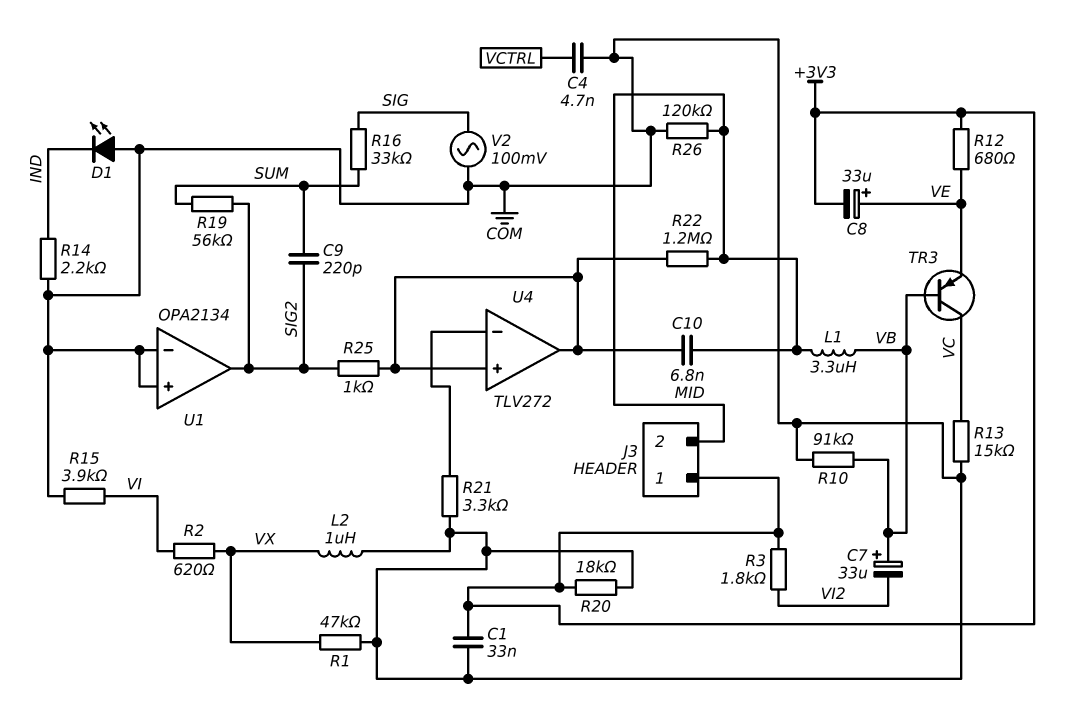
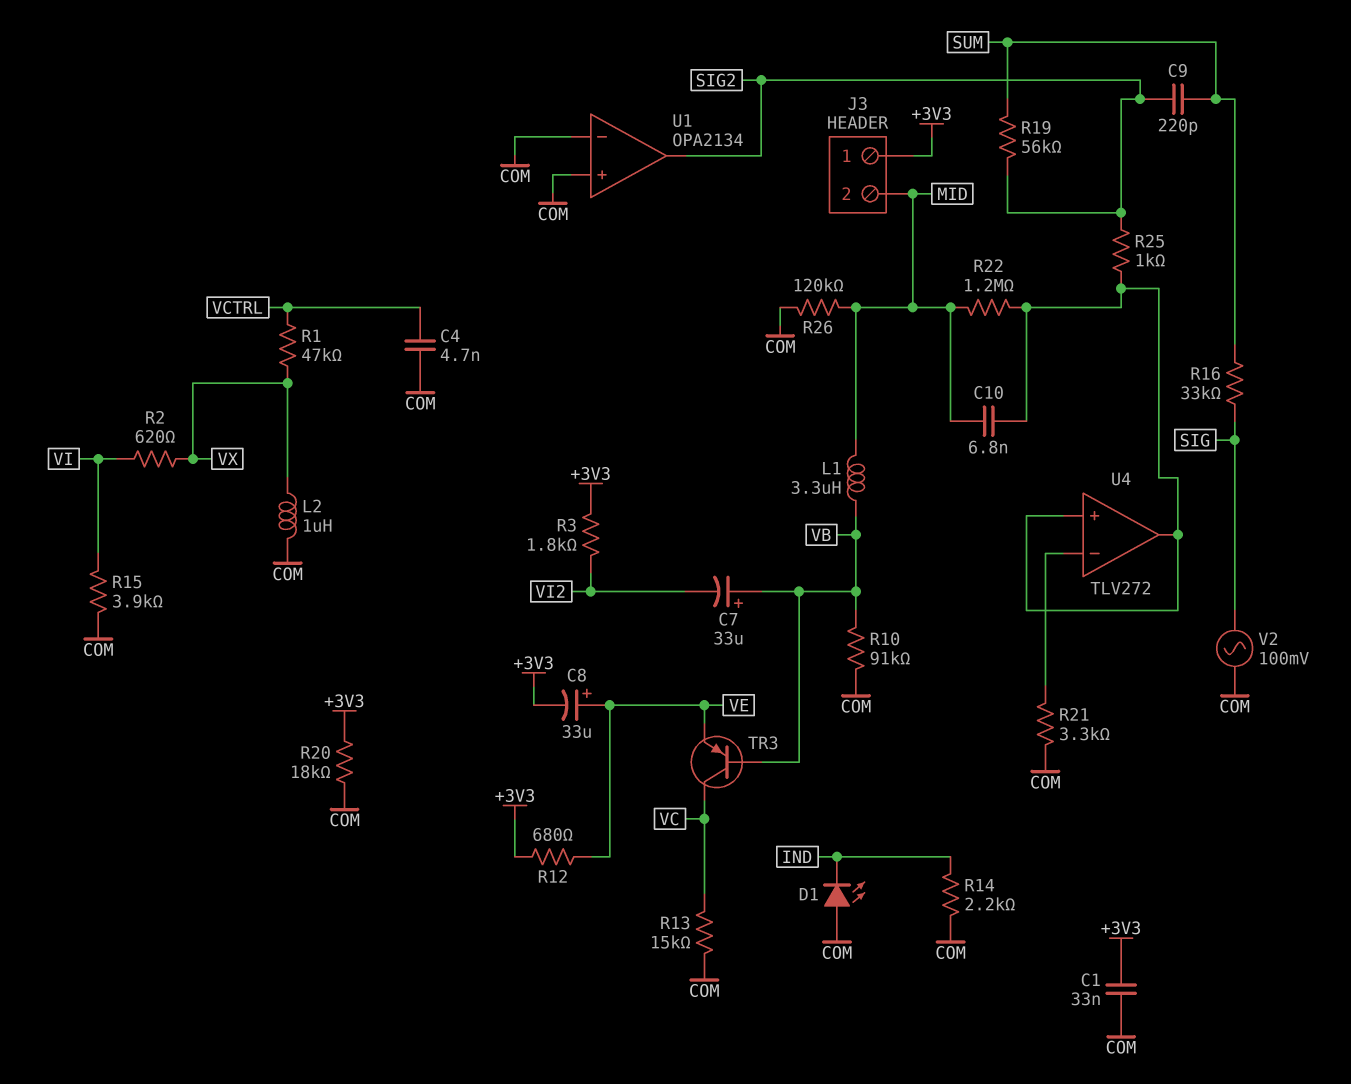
R1: 47k (COM, VX) -> 47k (VCTRL, VX)

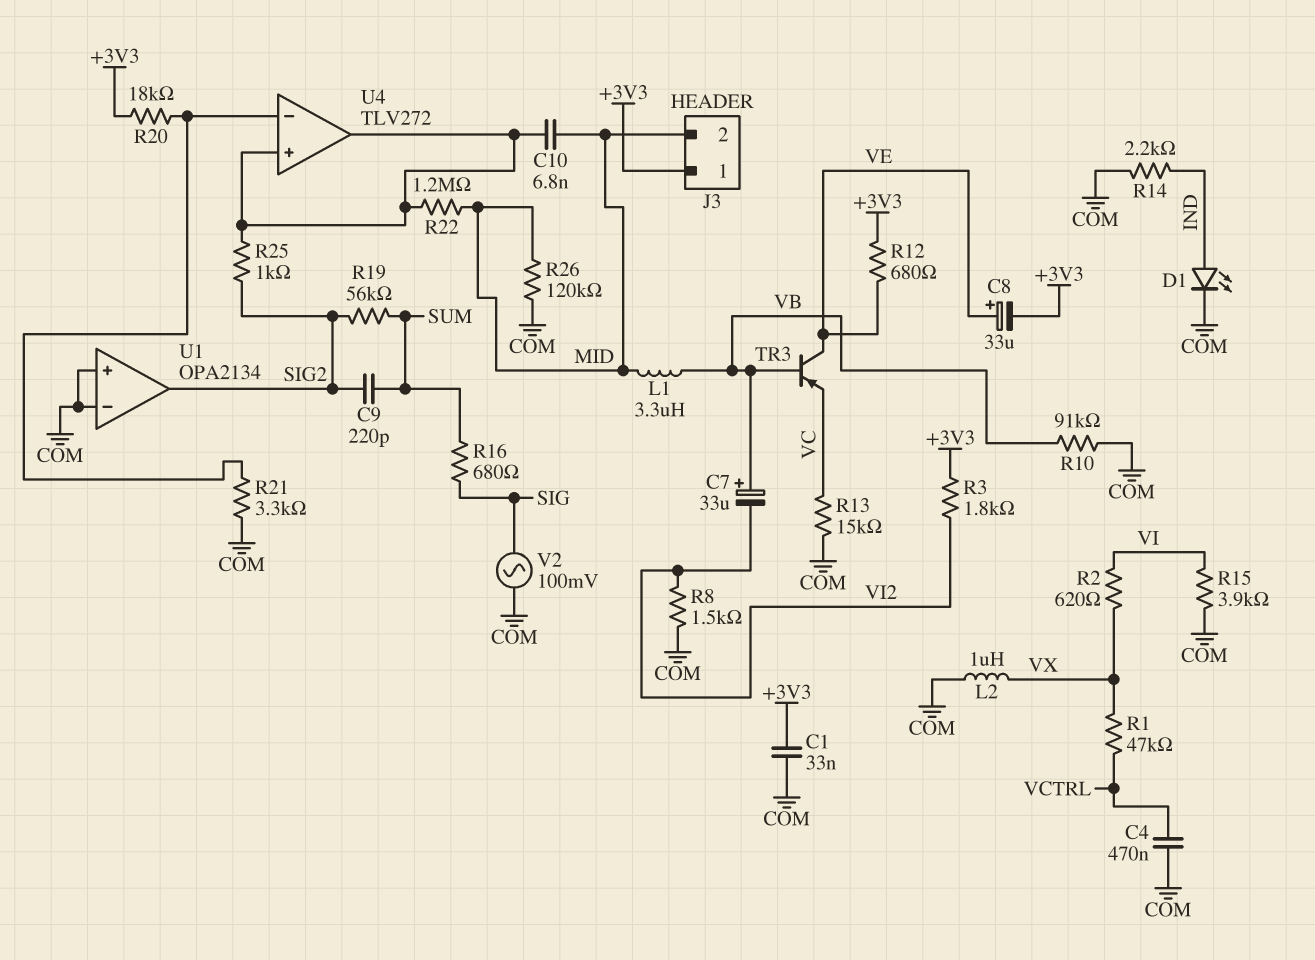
C4: 4.7nF (COM, VCTRL) -> 470nF (COM, VCTRL)
D1: LED (A COM, K IND) -> LED (A IND, K COM)
R8: none -> 1.5k (COM, VI2)
R16: 33k (SIG, SUM) -> 680 (SIG, SUM)
R20: 18k (+3V3, COM) -> 18k (+3V3, U4/in-)
TR3: PNP (B VB, C VC, E VE) -> PNP (B VB, C VE, E VC)

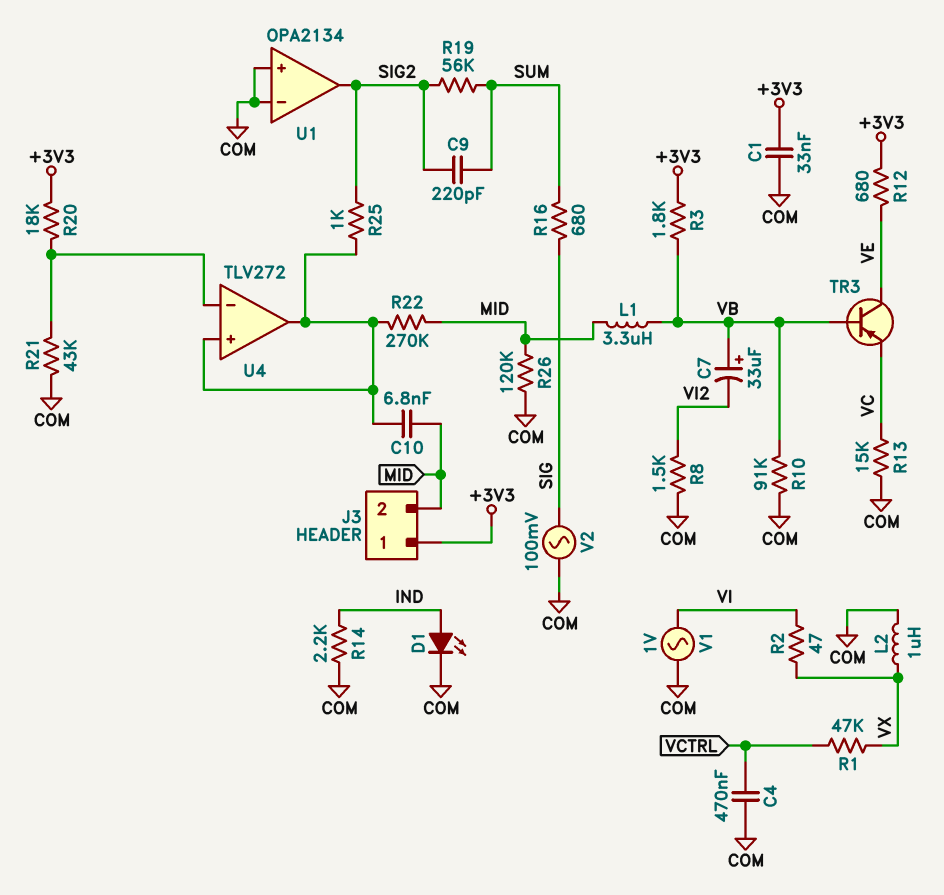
C8: 33uF (plus VE, minus +3V3) -> none
R2: 620 (VI, VX) -> 47 (VI, VX)
R3: 1.8k (+3V3, VI2) -> 1.8k (+3V3, VB)
R15: 3.9k (COM, VI) -> none
R21: 3.3k (COM, U4/in-) -> 43k (COM, U4/in-)
R22: 1.2M (MID, U4/in+) -> 270k (MID, U4/in+)
V1: none -> AC 1V (COM, VI)

